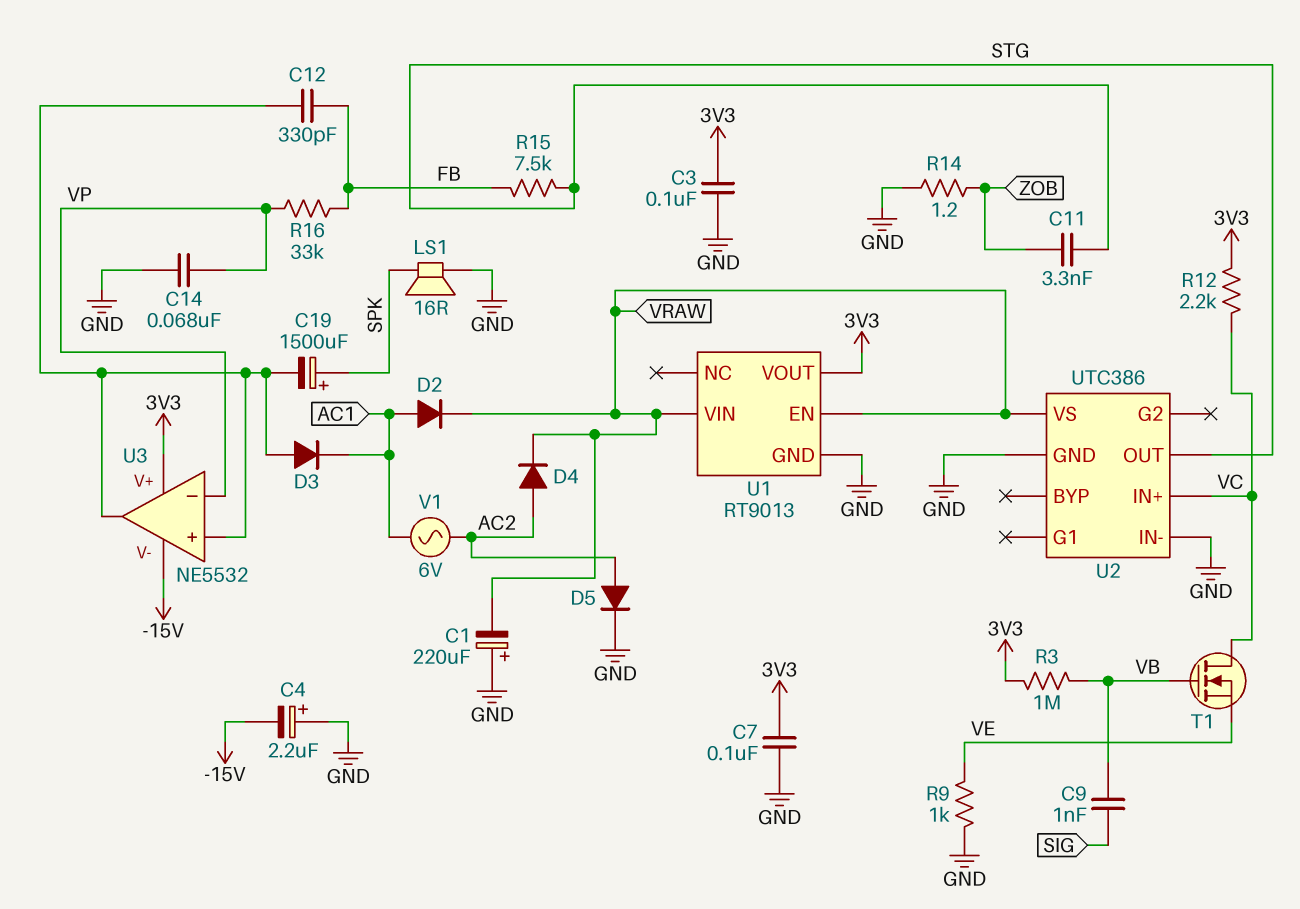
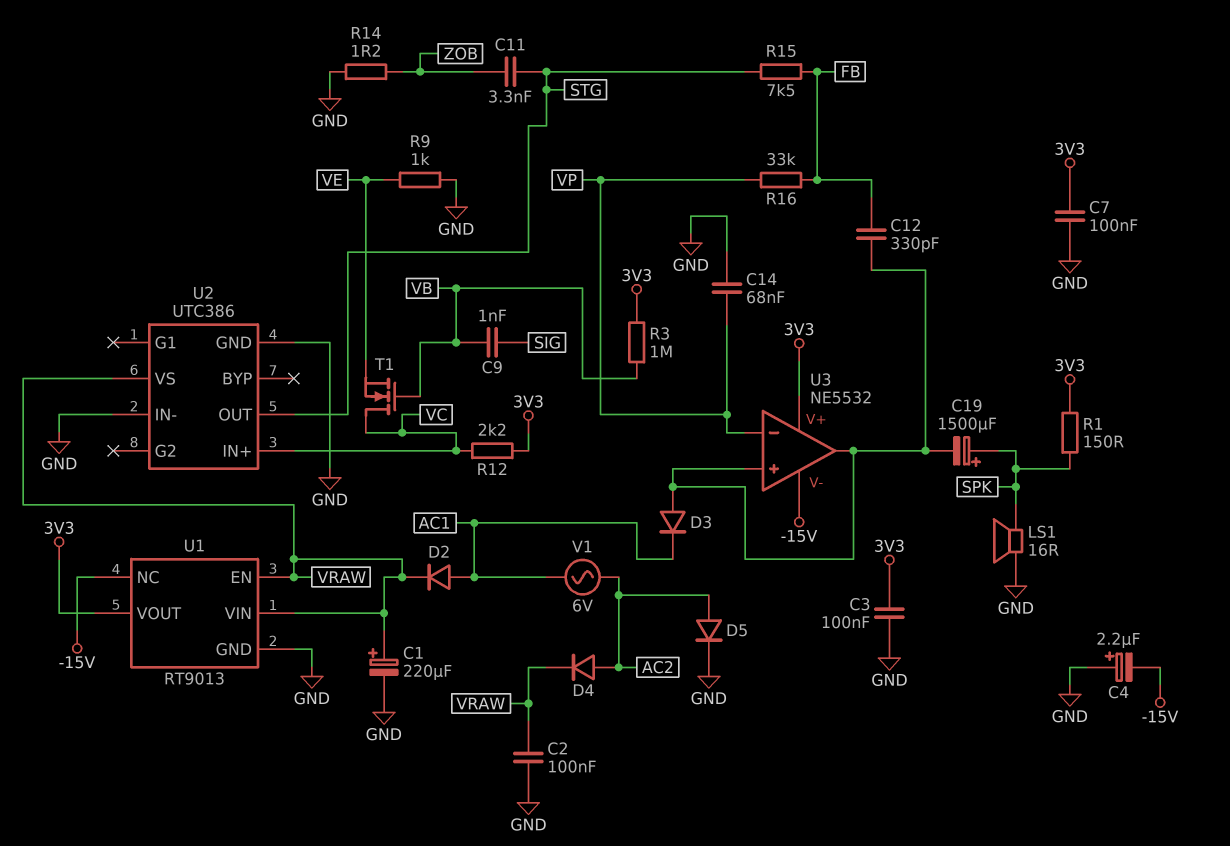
C1: 220uF (plus GND, minus VRAW) -> 220uF (plus VRAW, minus GND)
C2: none -> 100nF (GND, VRAW)
R1: none -> 150 (3V3, SPK)
U1 pin NC: none -> -15V

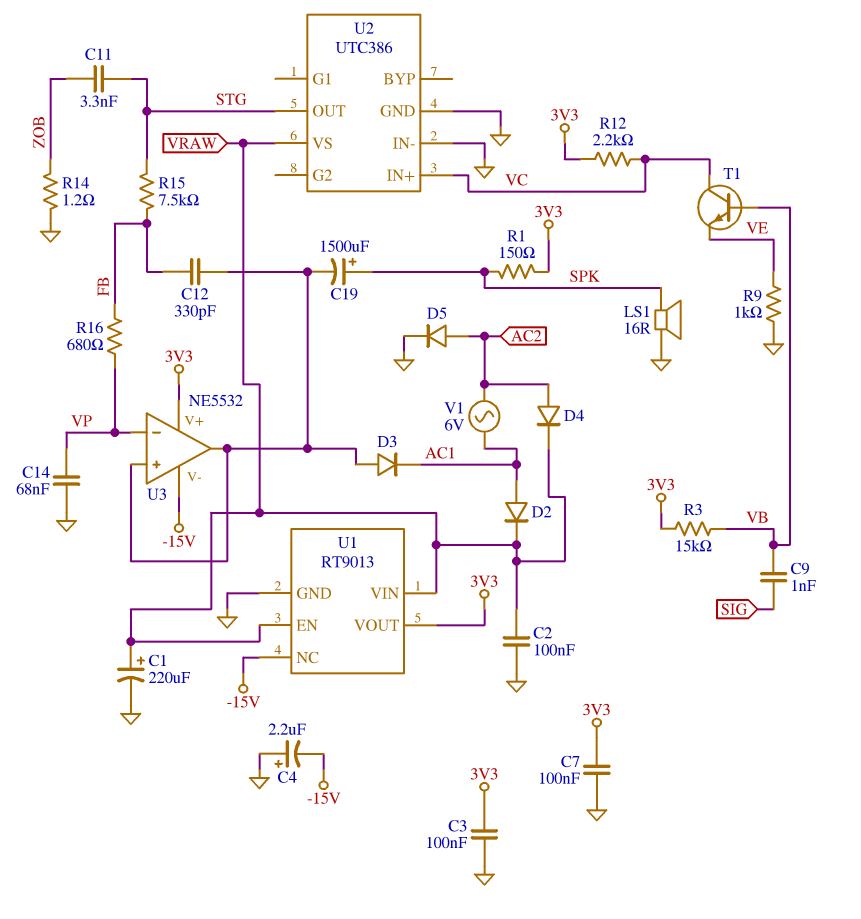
R3: 1M (3V3, VB) -> 15k (3V3, VB)
R16: 33k (FB, VP) -> 680 (FB, VP)
T1: NMOS (G VB, D VC, S VE) -> NPN (B VB, C VC, E VE)

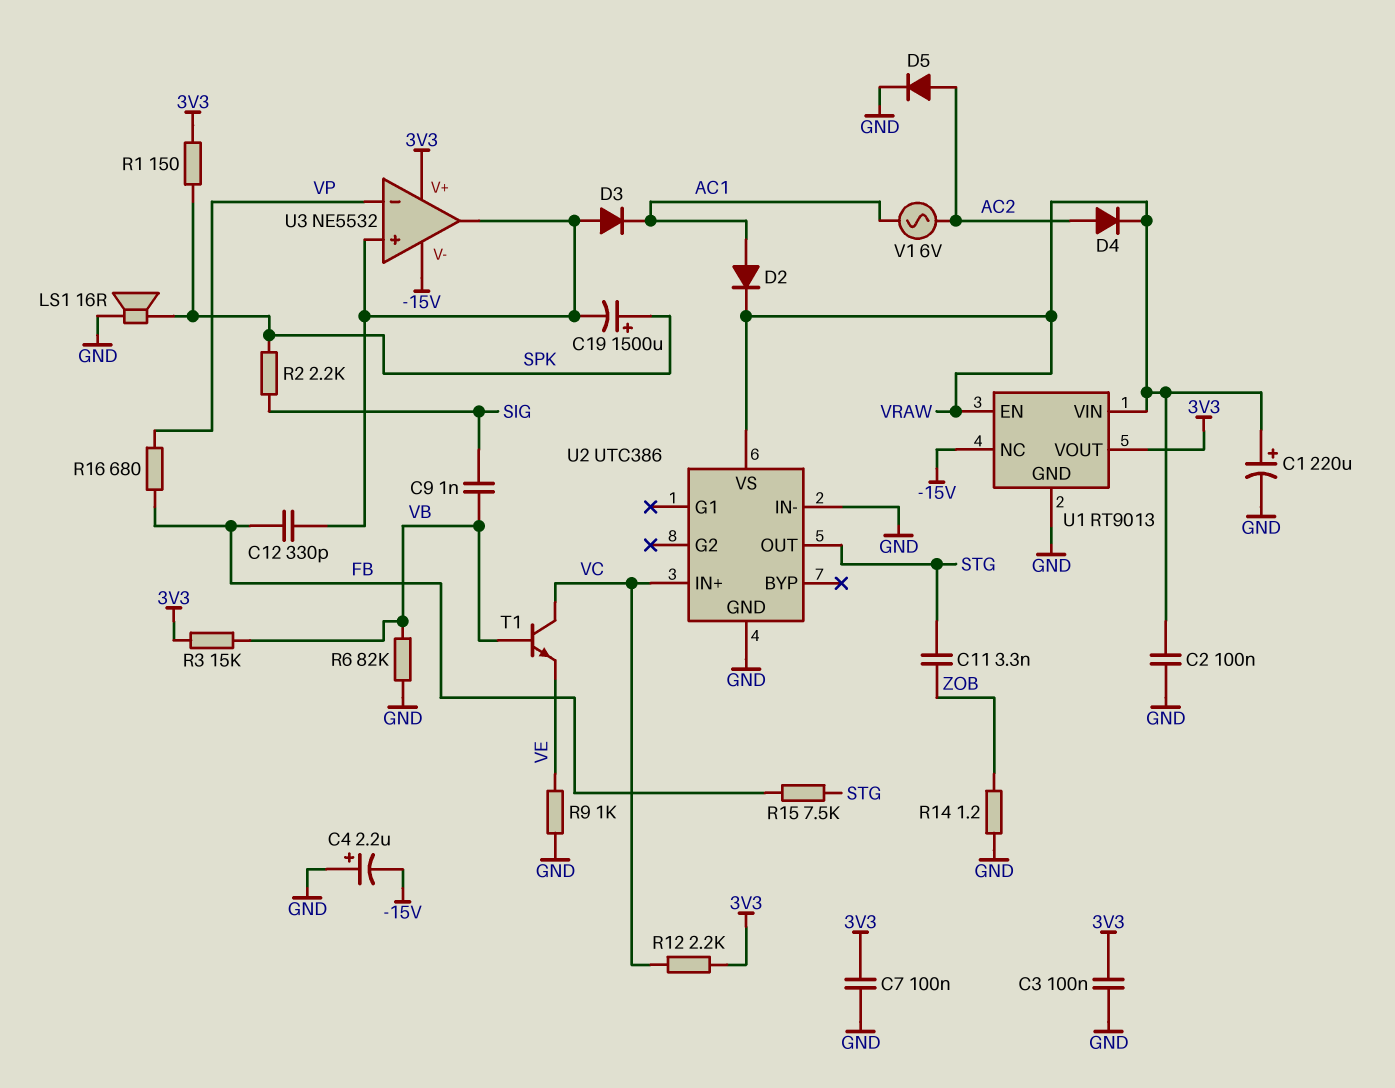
C14: 68nF (GND, VP) -> none
R2: none -> 2.2k (SIG, SPK)
R6: none -> 82k (GND, VB)

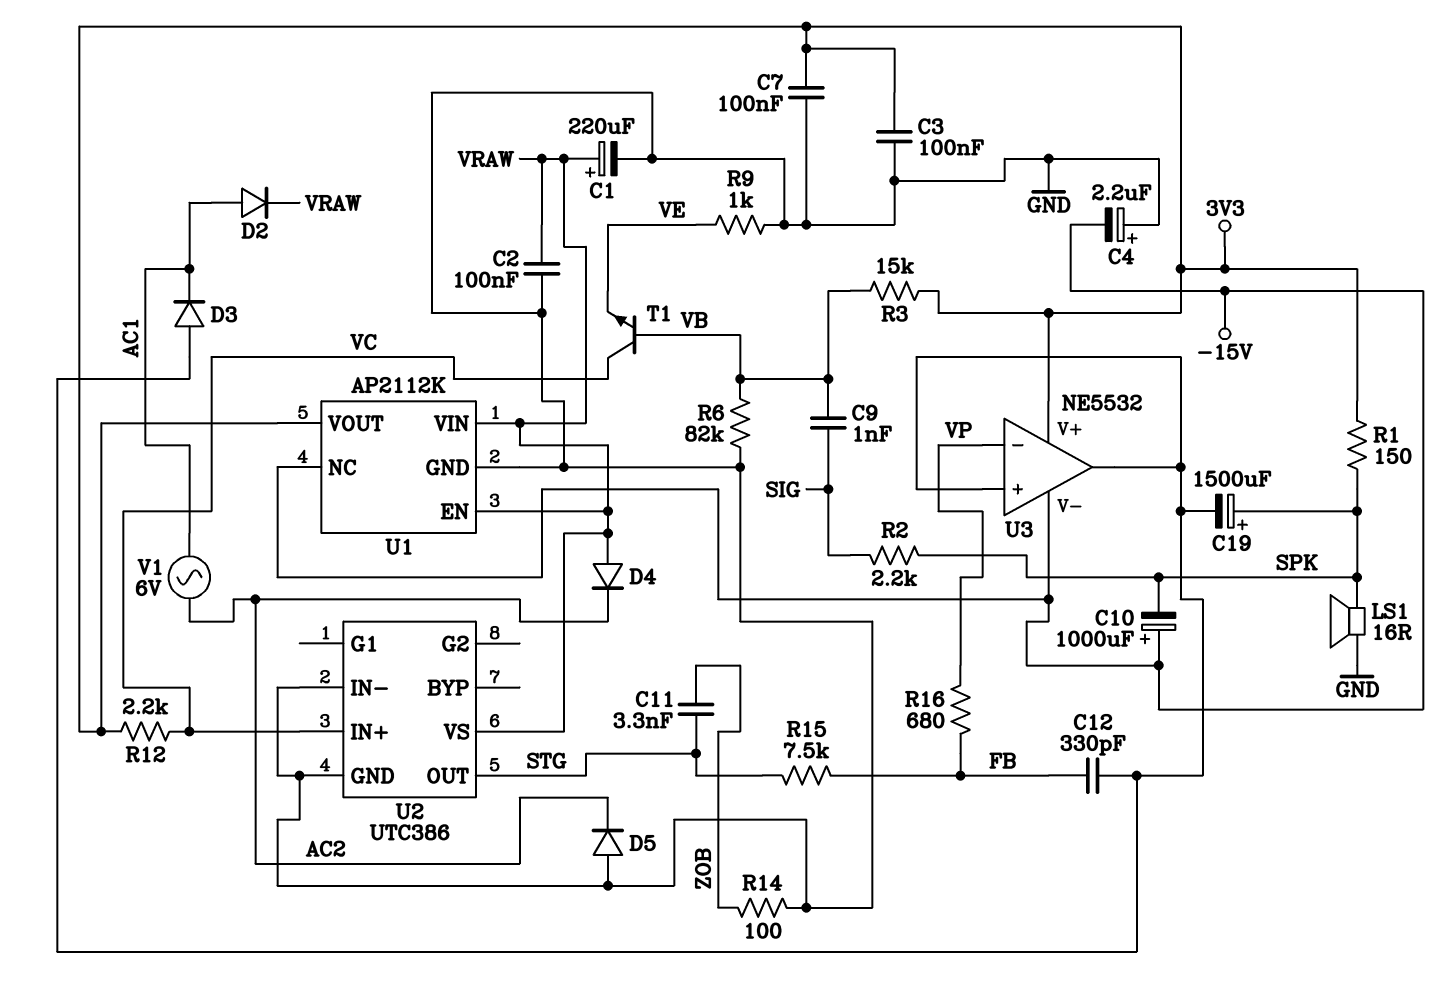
C10: none -> 1000uF (plus -15V, minus SPK)
D4: diode (A AC2, K VRAW) -> diode (A VRAW, K AC2)
D5: diode (A AC2, K GND) -> diode (A GND, K AC2)
R14: 1.2 (GND, ZOB) -> 100 (GND, ZOB)
U1: RT9013 -> AP2112K

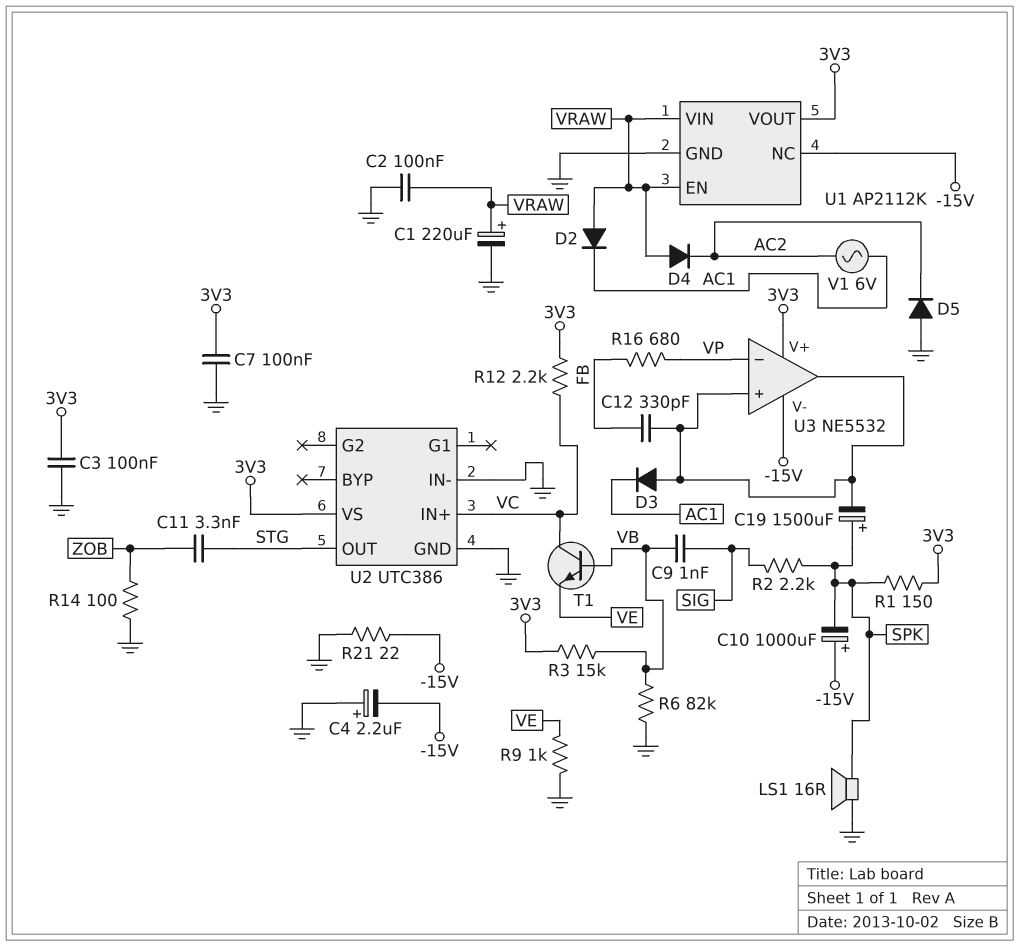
D2: diode (A AC1, K VRAW) -> diode (A VRAW, K AC1)
R15: 7.5k (FB, STG) -> none
R21: none -> 22 (-15V, GND)
U2 pin VS: VRAW -> 3V3

